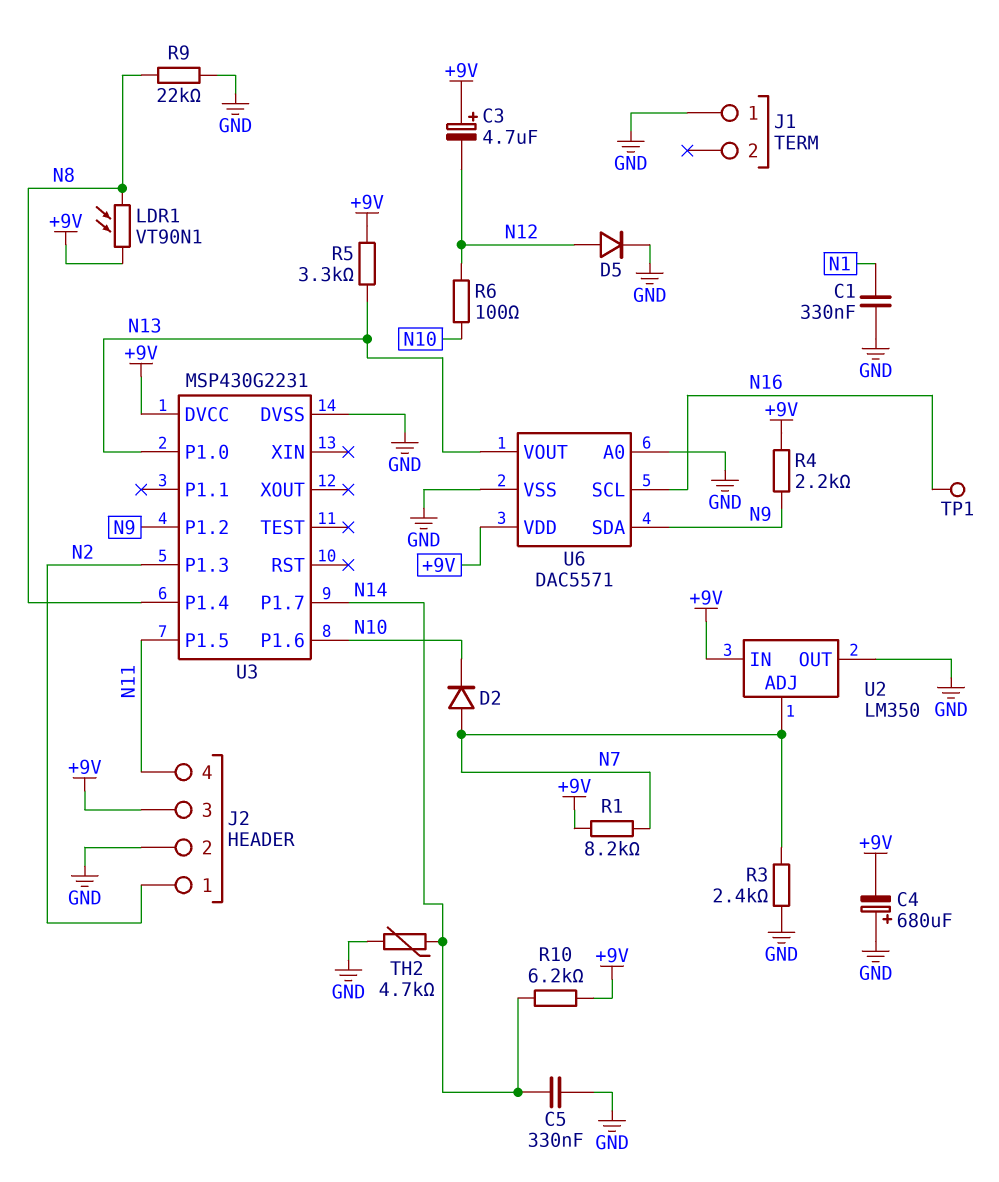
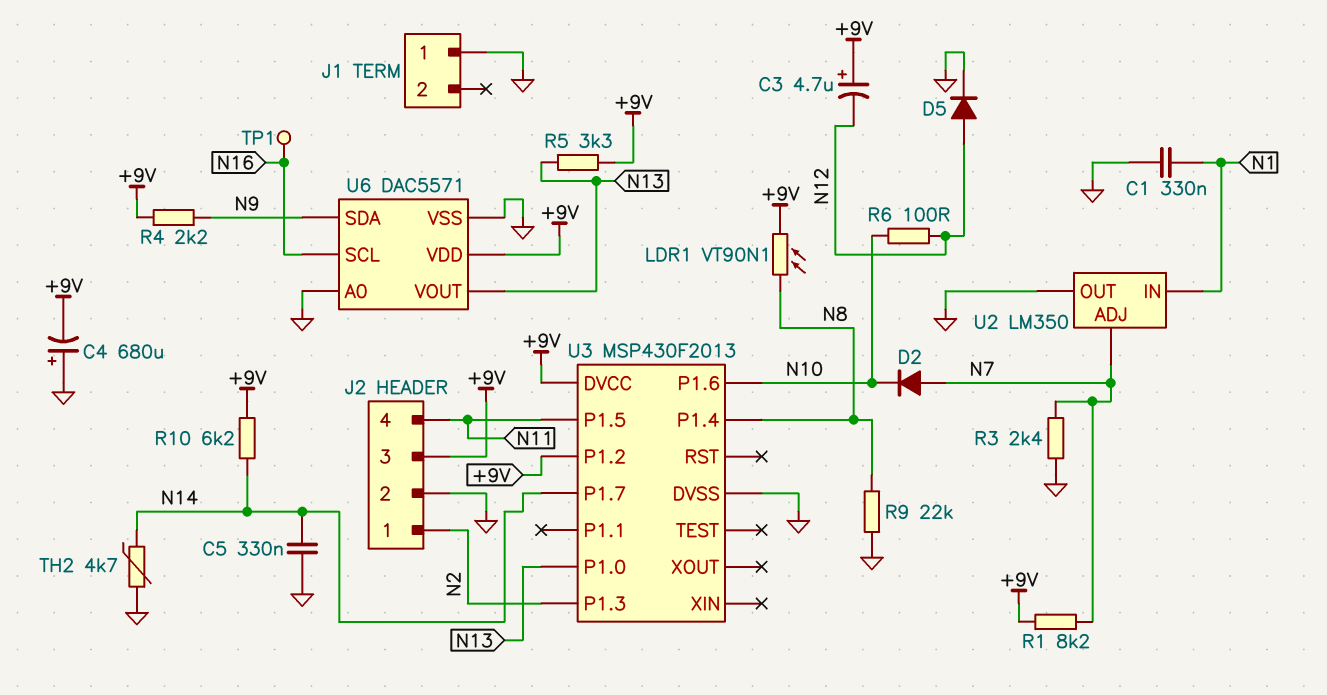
U2 pin IN: +9V -> N1
U3: MSP430G2231 -> MSP430F2013
U3 pin P1.2: N9 -> +9V

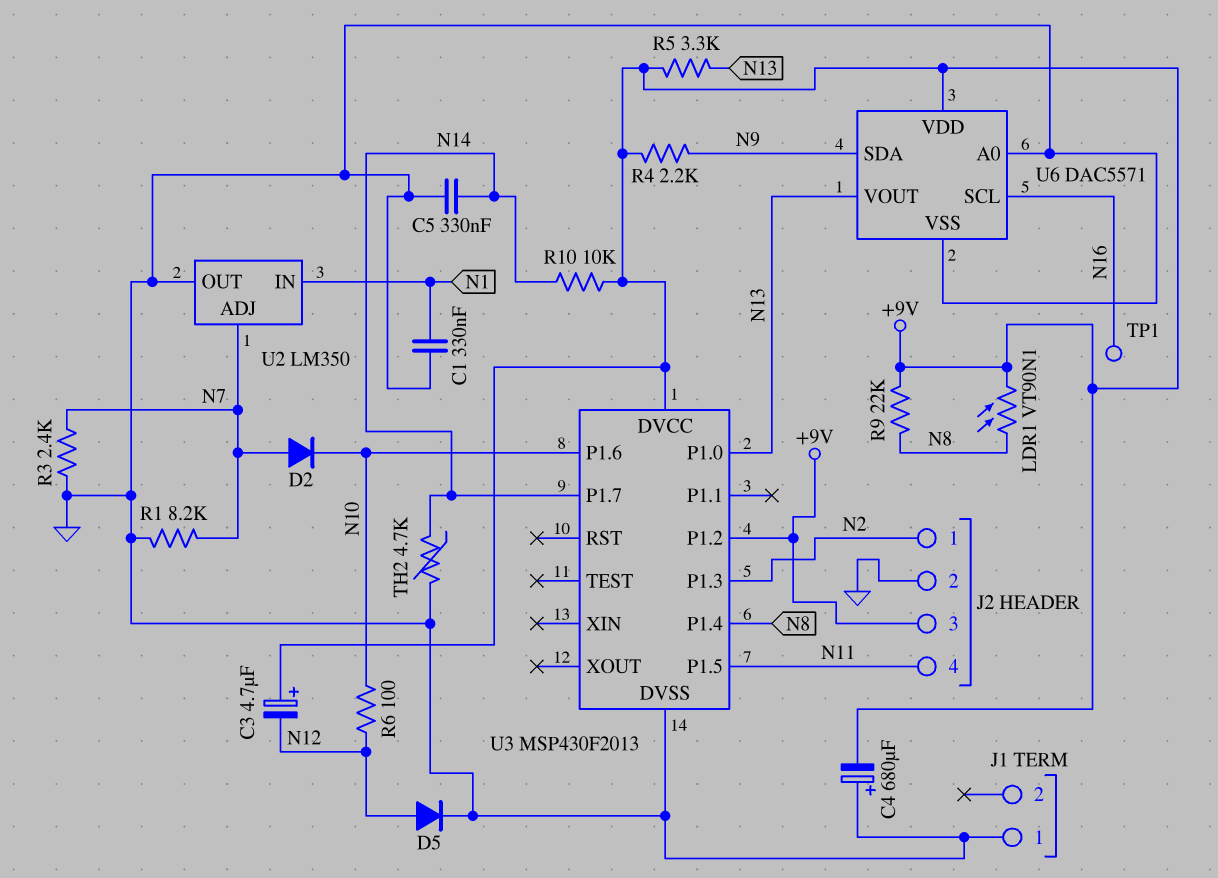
R1: 8.2k (+9V, N7) -> 8.2k (GND, N7)
R9: 22k (GND, N8) -> 22k (+9V, N8)
R10: 6.2k (+9V, N14) -> 10k (+9V, N14)

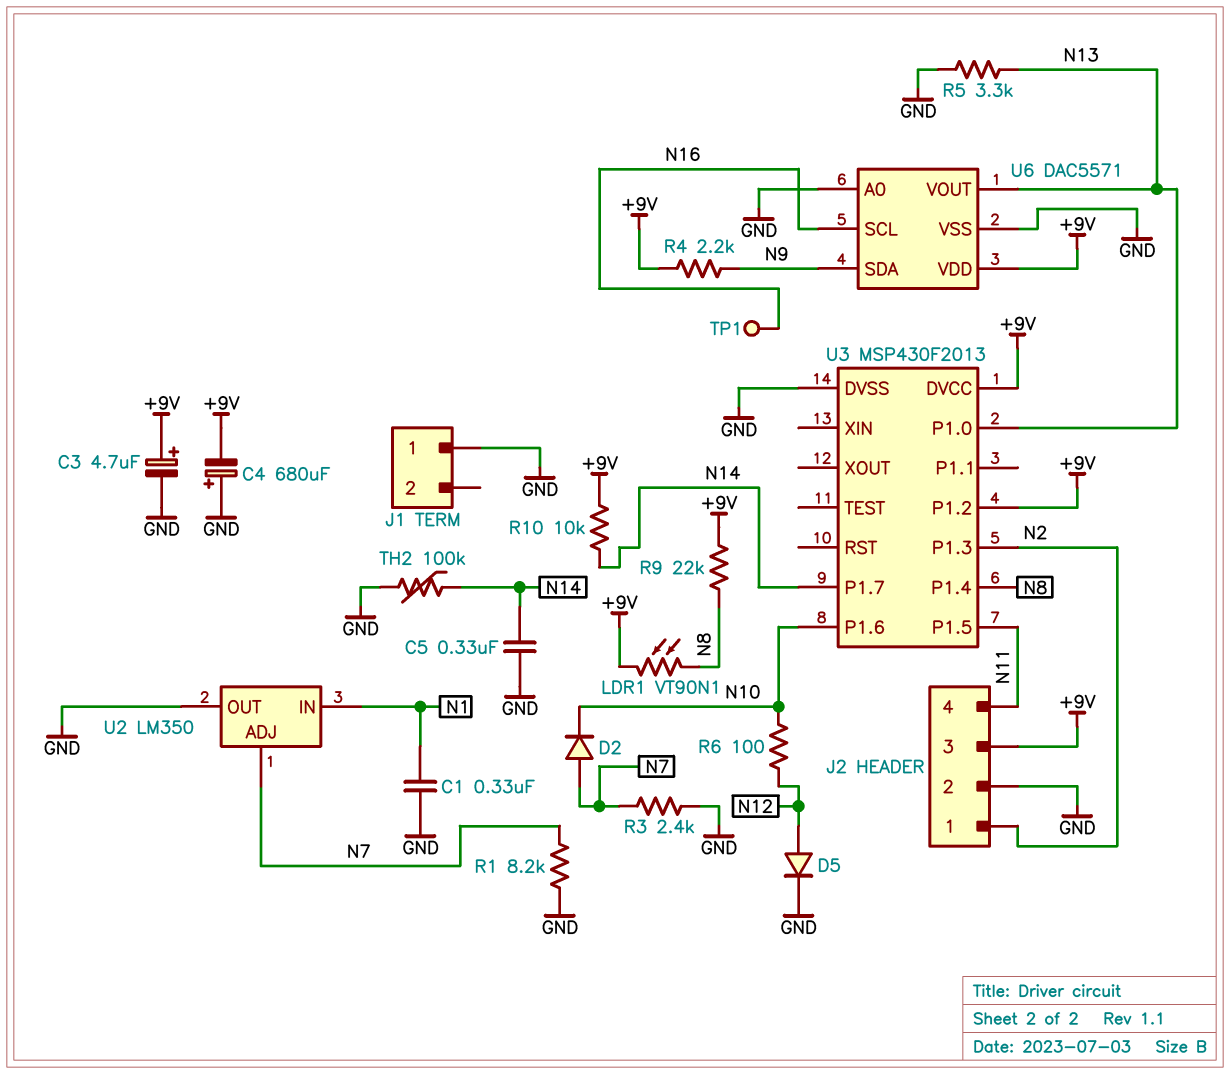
C3: 4.7uF (plus +9V, minus N12) -> 4.7uF (plus +9V, minus GND)
R5: 3.3k (+9V, N13) -> 3.3k (GND, N13)
TH2: 4.7k (GND, N14) -> 100k (GND, N14)

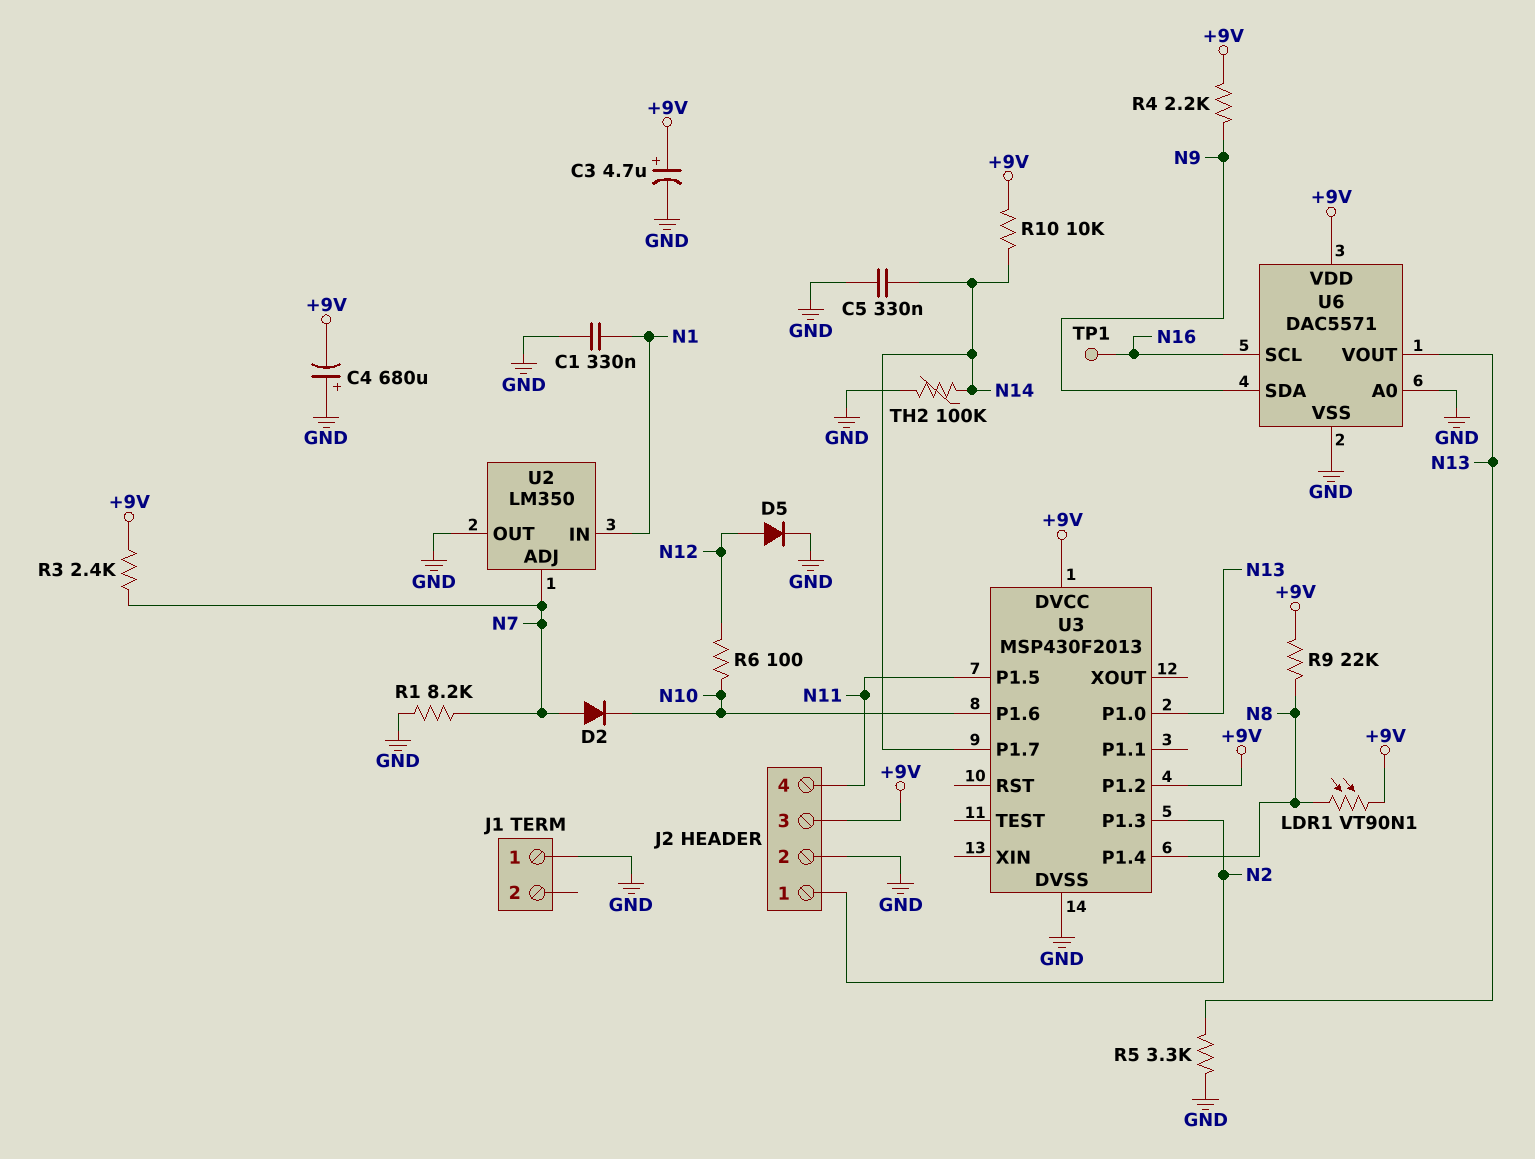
R3: 2.4k (GND, N7) -> 2.4k (+9V, N7)

